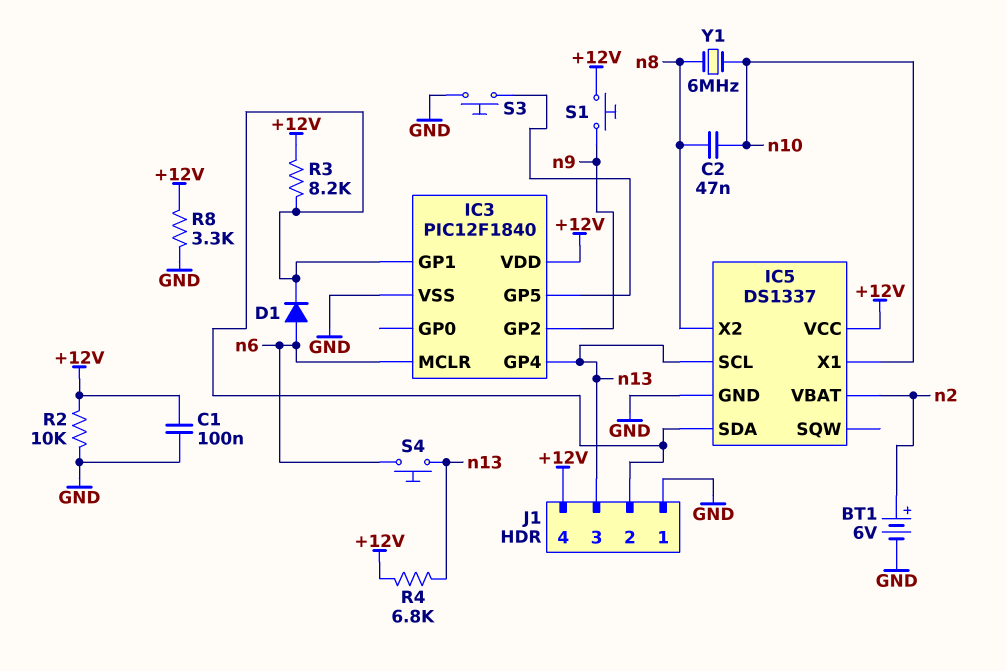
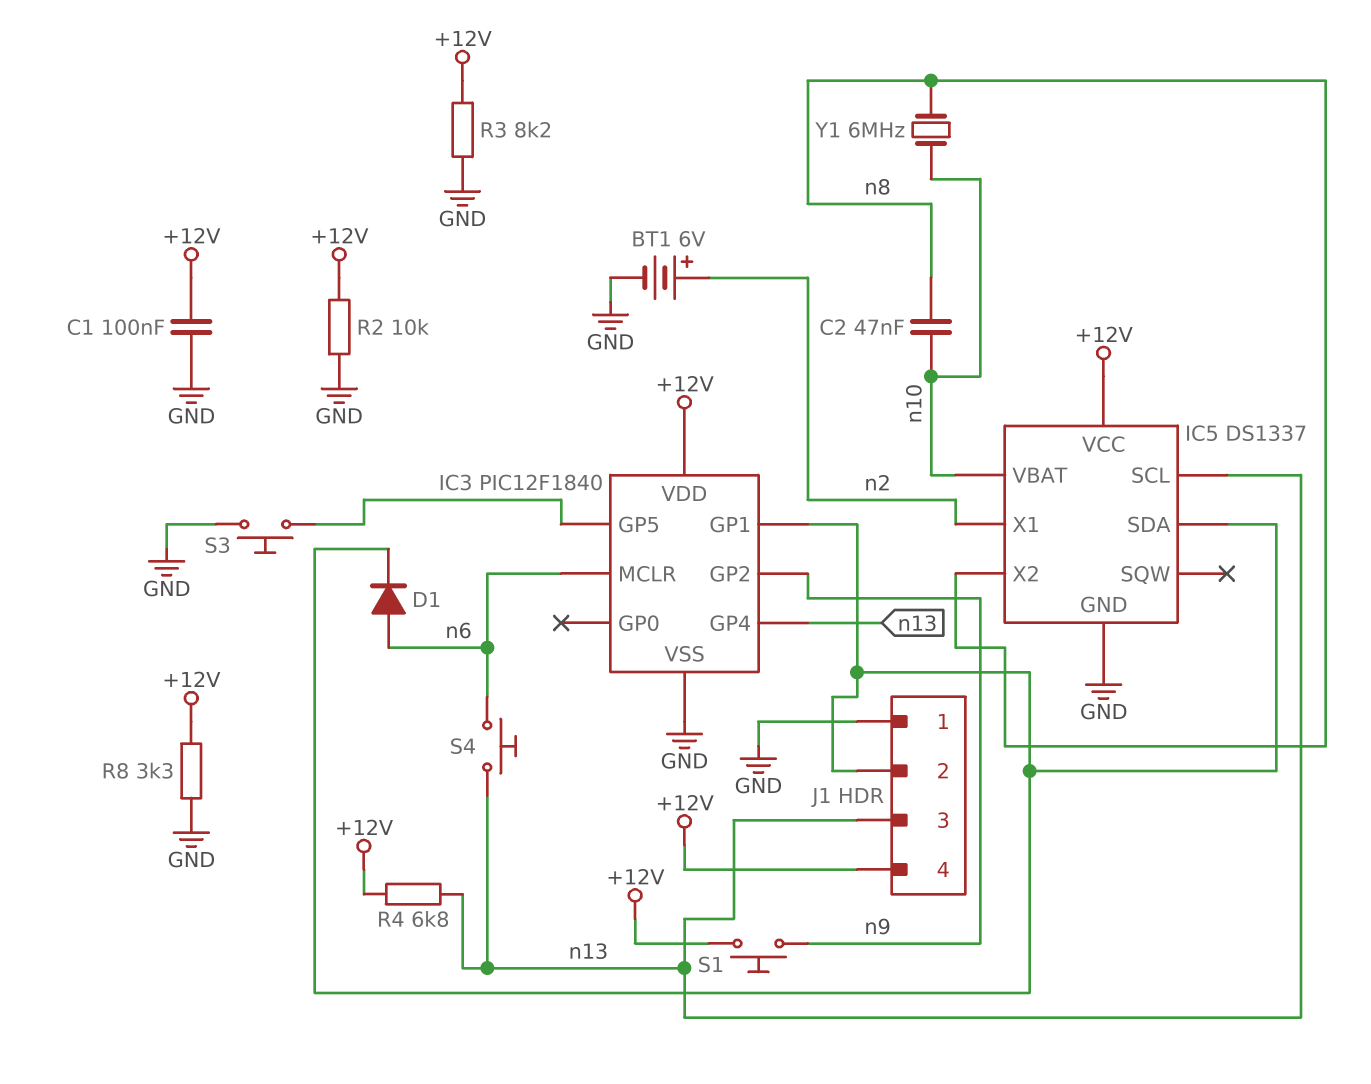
IC5 pin VBAT: n2 -> n10
IC5 pin X1: n10 -> n2
R3: 8.2k (+12V, IC3/GP1) -> 8.2k (+12V, GND)

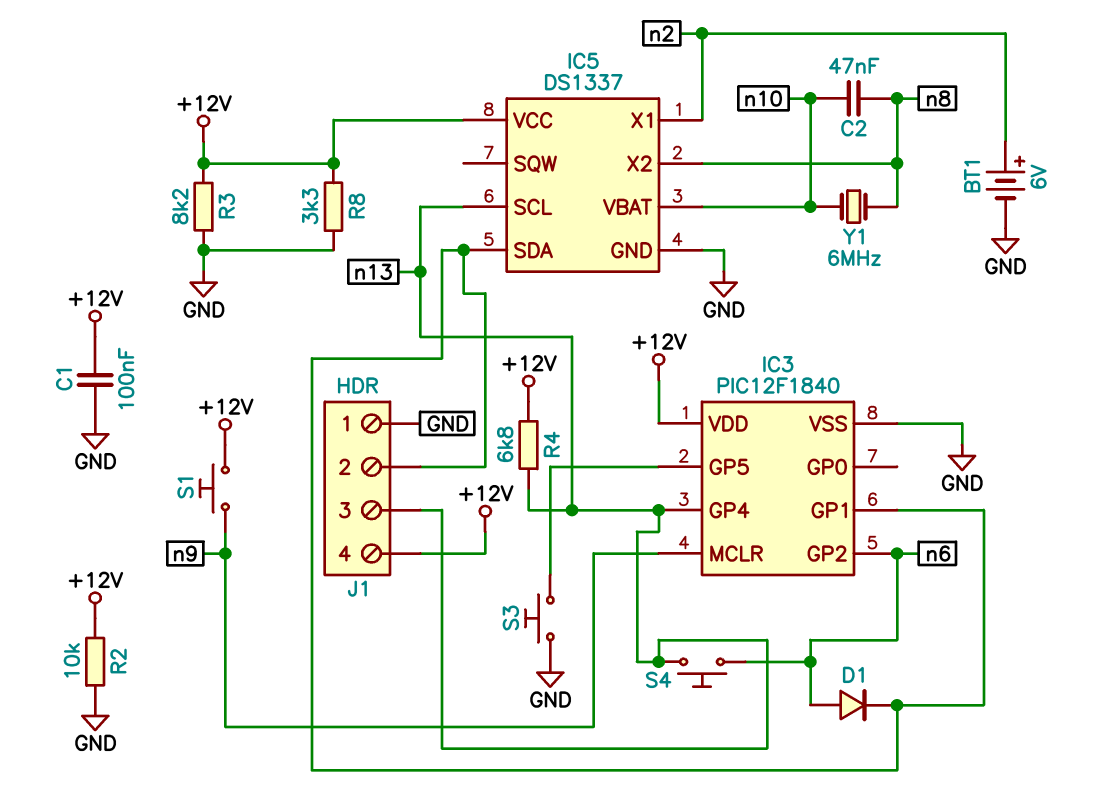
IC3 pin GP2: n9 -> n6
IC3 pin MCLR: n6 -> n9

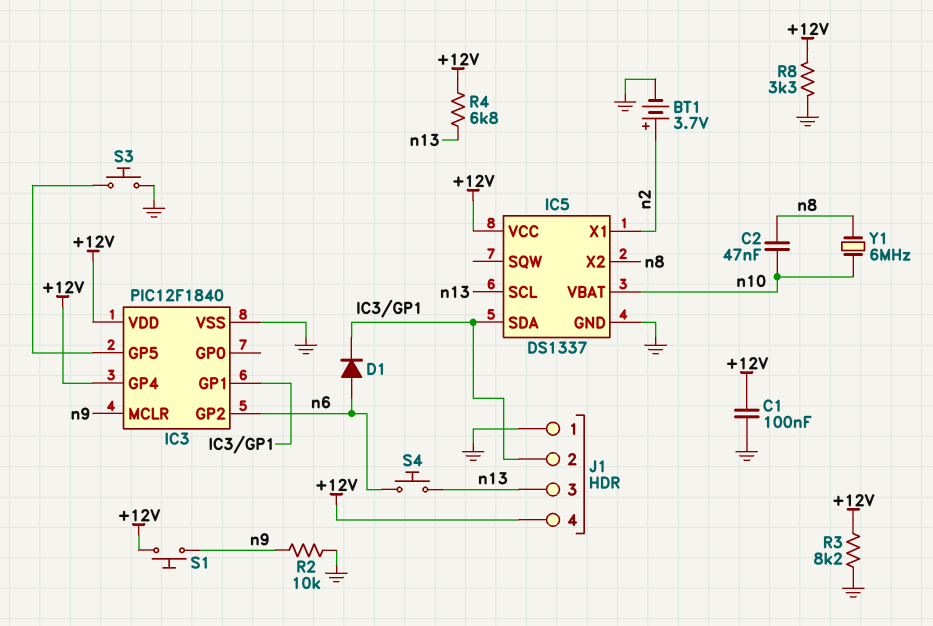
BT1: 6V (plus n2, minus GND) -> 3.7V (plus n2, minus GND)
IC3 pin GP4: n13 -> +12V
R2: 10k (+12V, GND) -> 10k (GND, n9)

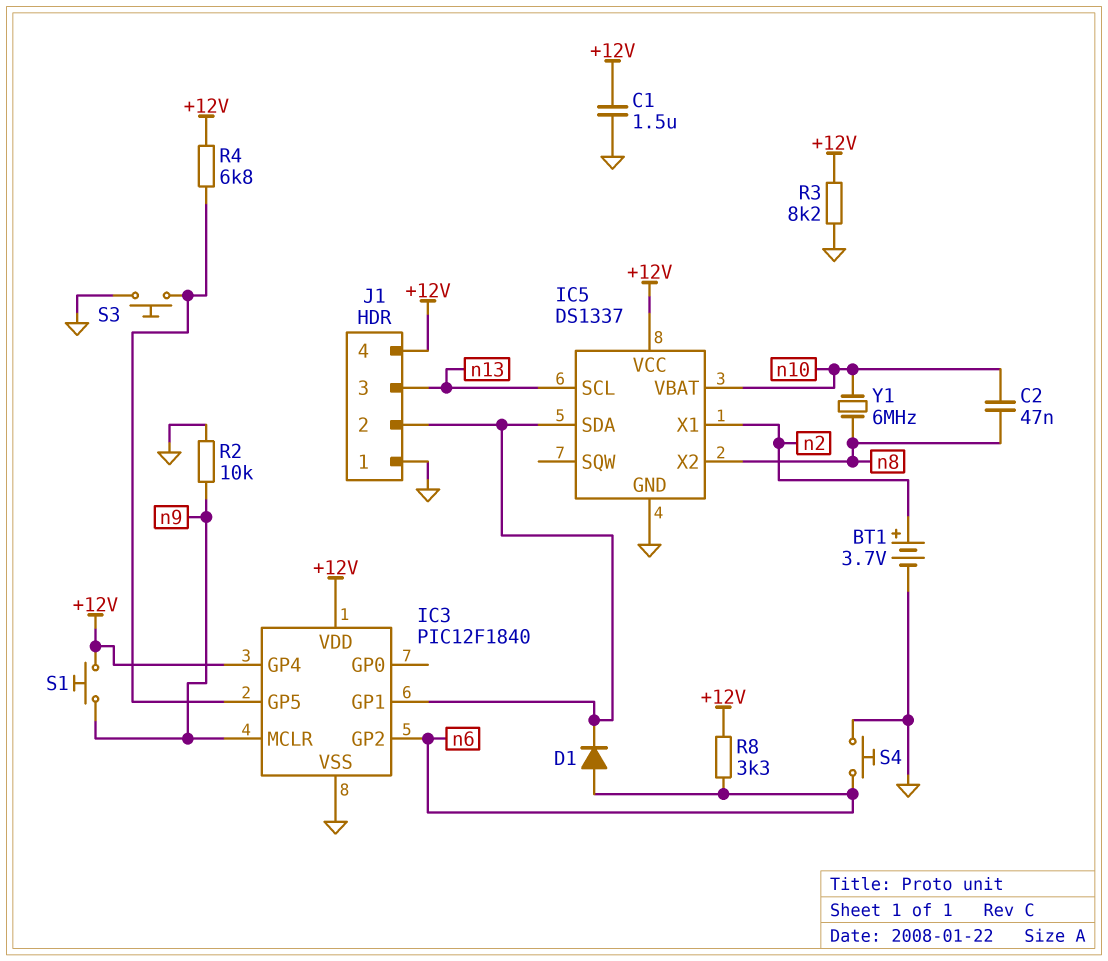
C1: 100nF (+12V, GND) -> 1.5uF (+12V, GND)
R4: 6.8k (+12V, n13) -> 6.8k (+12V, IC3/GP5)
R8: 3.3k (+12V, GND) -> 3.3k (+12V, n6)
S4: button (n6, n13) -> button (GND, n6)

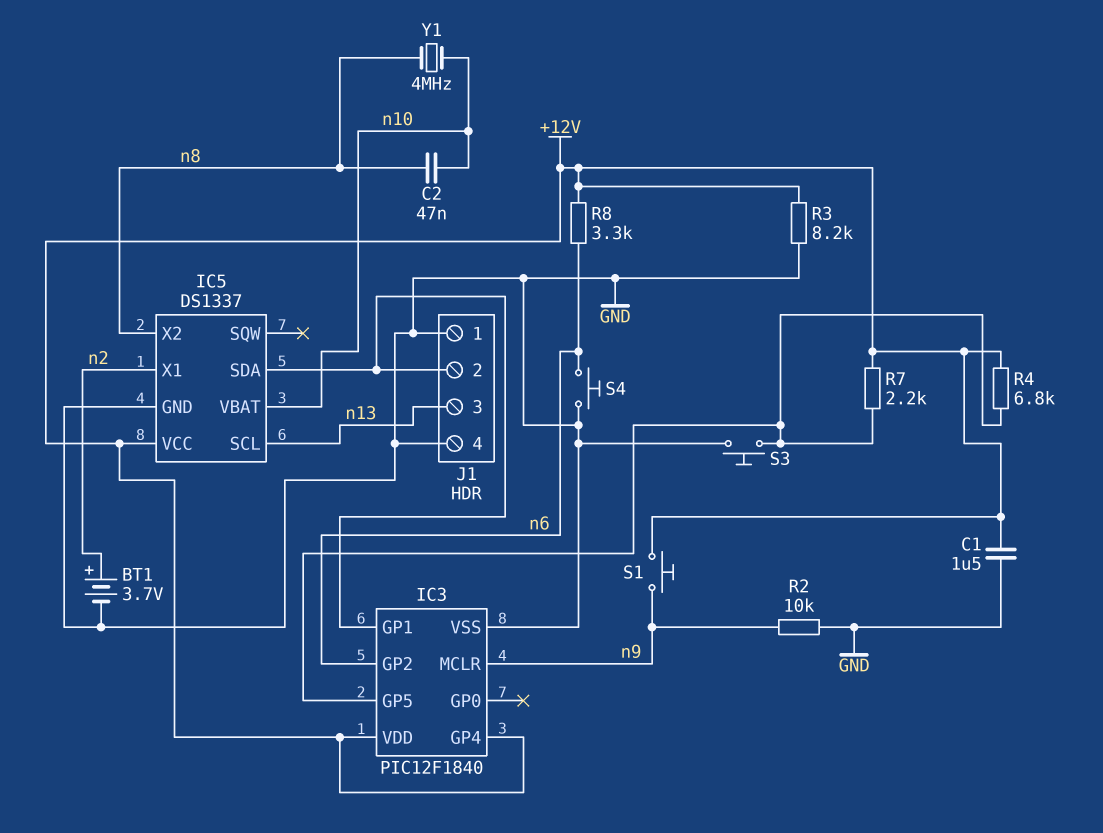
D1: diode (A n6, K IC3/GP1) -> none
J1 pin 4: +12V -> GND
R7: none -> 2.2k (+12V, IC3/GP5)
Y1: 6MHz (n8, n10) -> 4MHz (n8, n10)

